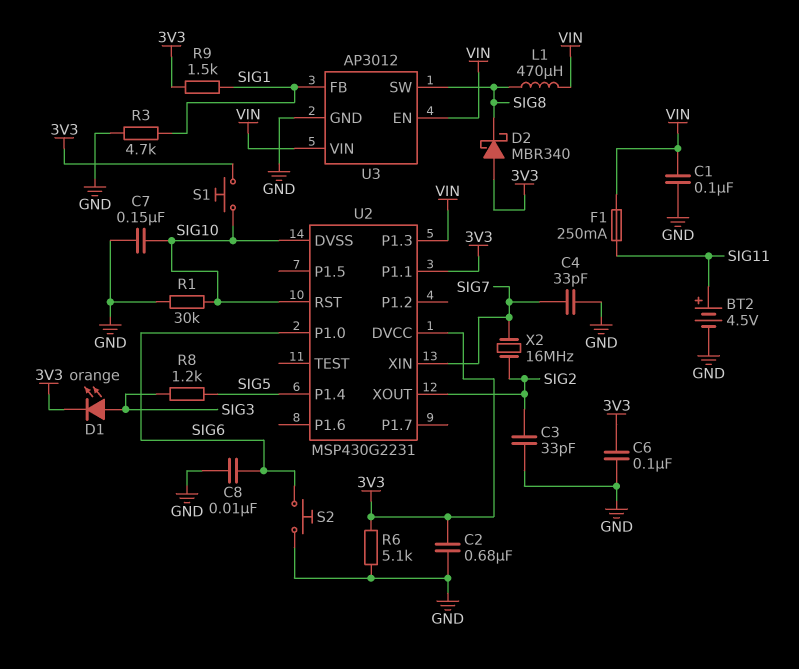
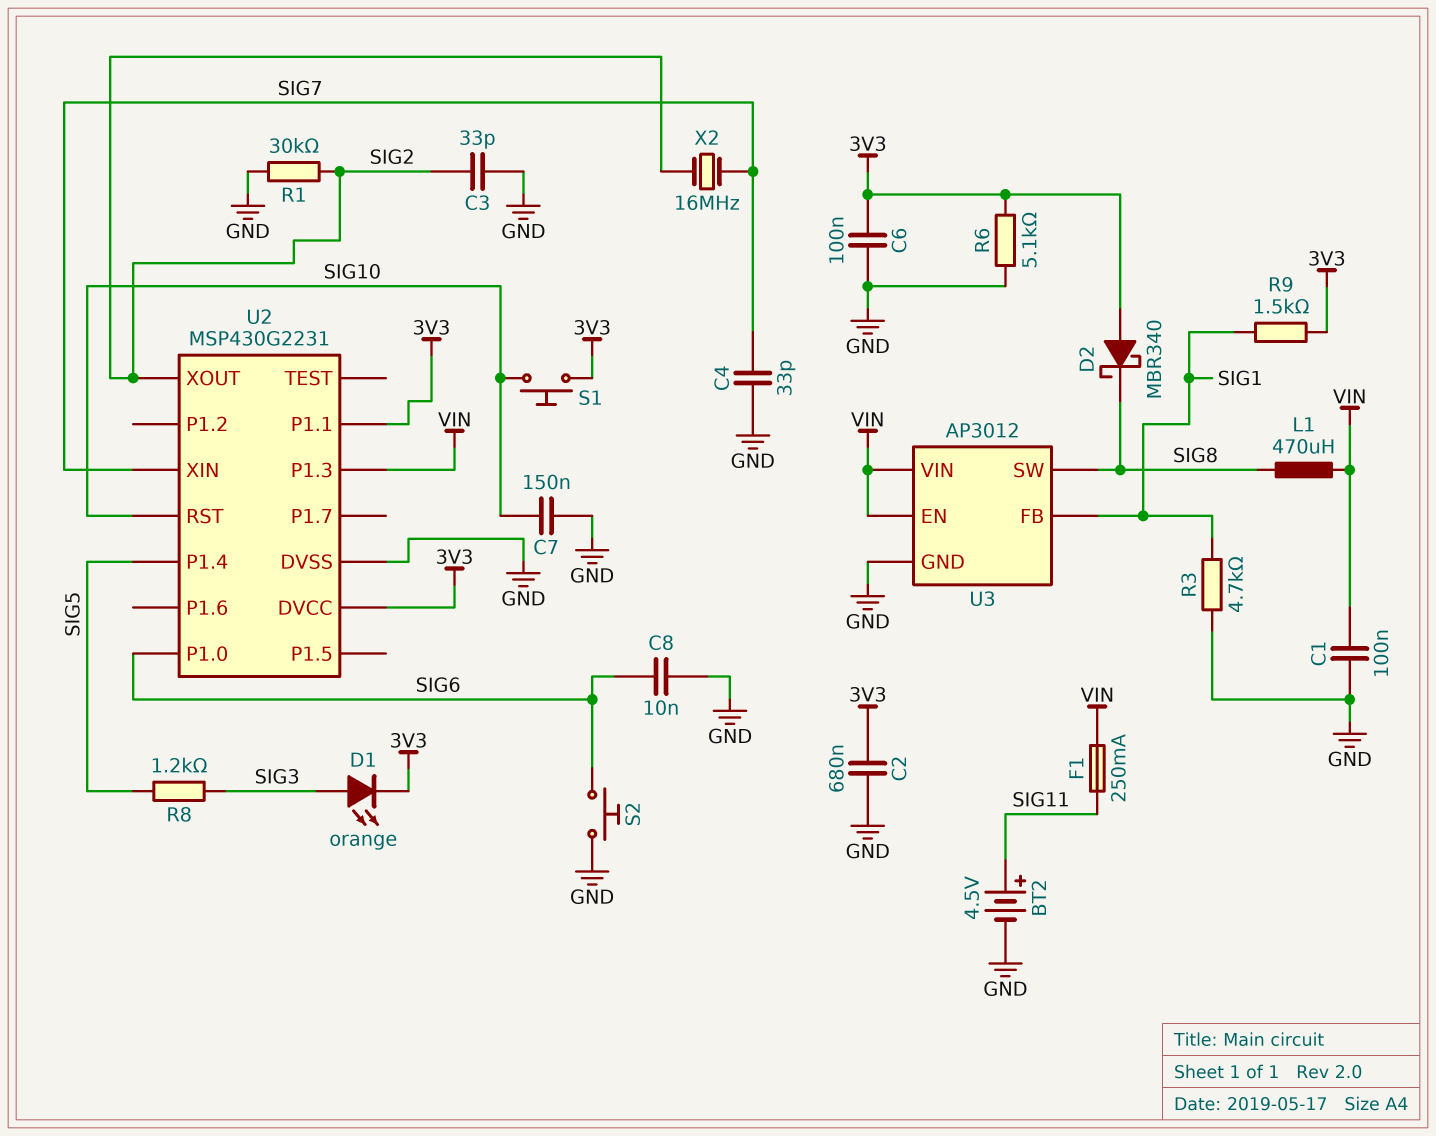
R1: 30k (GND, SIG10) -> 30k (GND, SIG2)
U2 pin DVSS: SIG10 -> GND

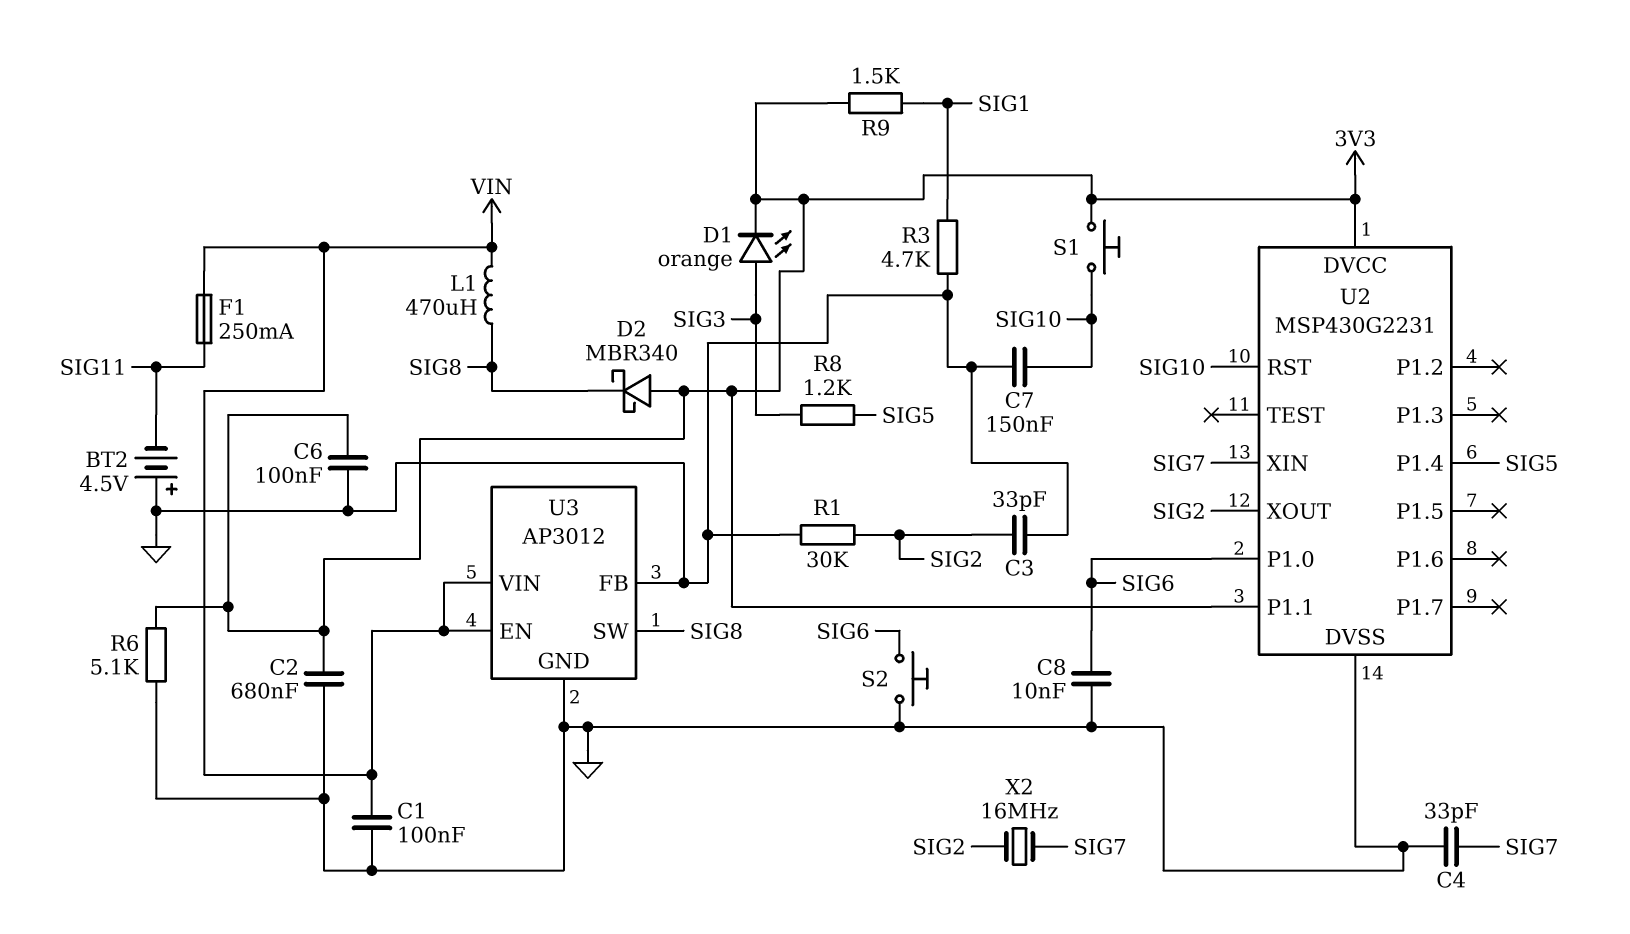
BT2: 4.5V (plus SIG11, minus GND) -> 4.5V (plus GND, minus SIG11)
U2 pin P1.3: VIN -> none
U3 pin FB: SIG1 -> GND

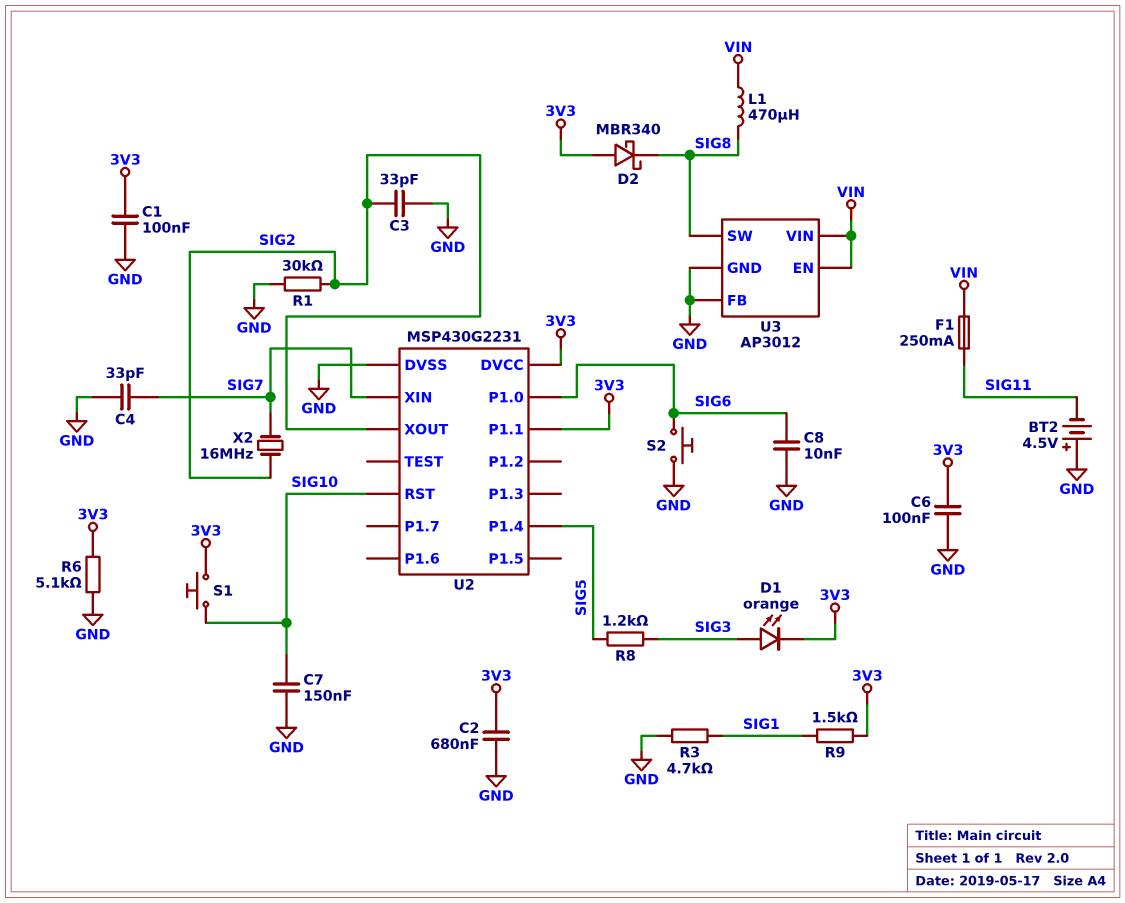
C1: 100nF (GND, VIN) -> 100nF (3V3, GND)

